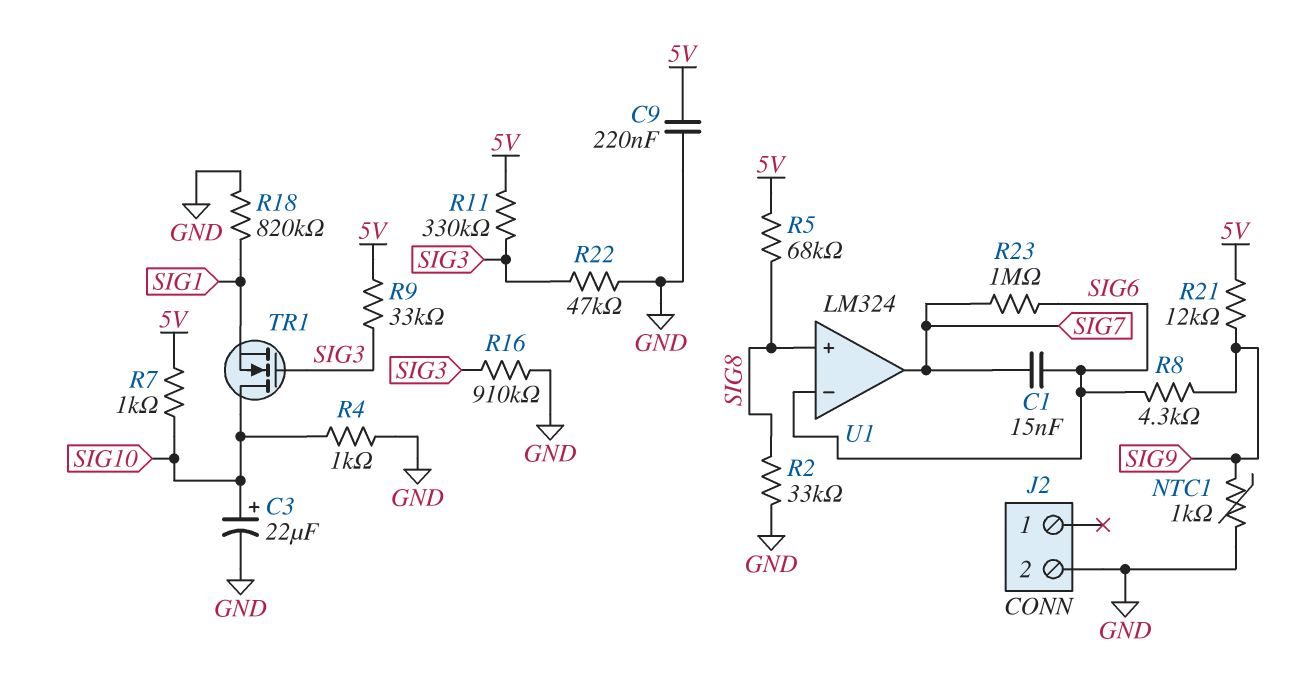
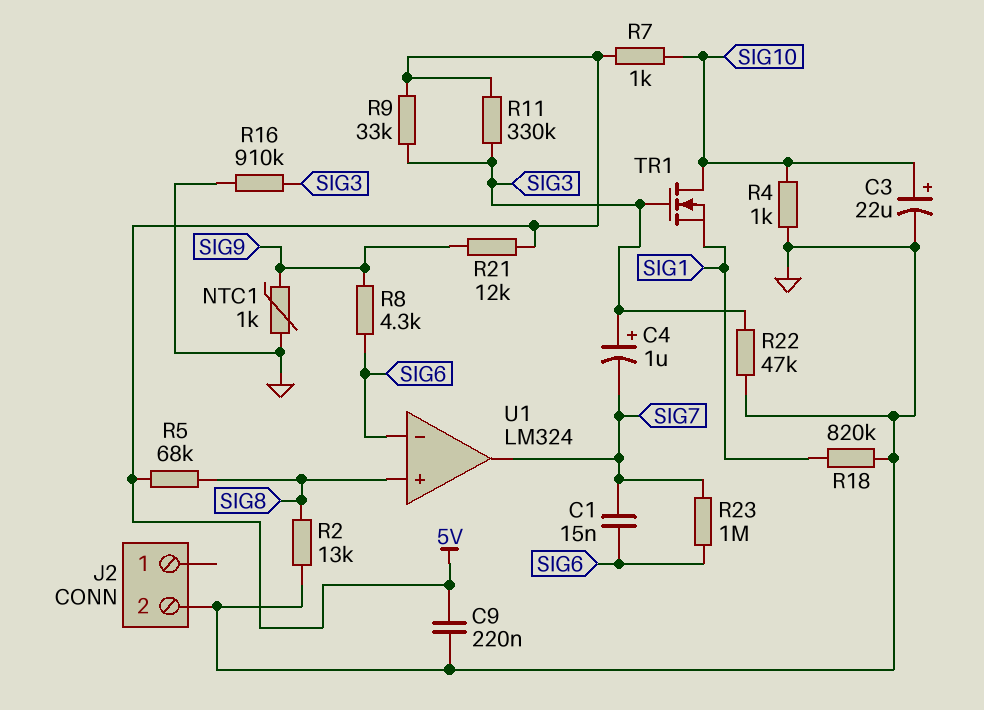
C4: none -> 1uF (plus SIG3, minus SIG7)
R2: 33k (GND, SIG8) -> 13k (GND, SIG8)

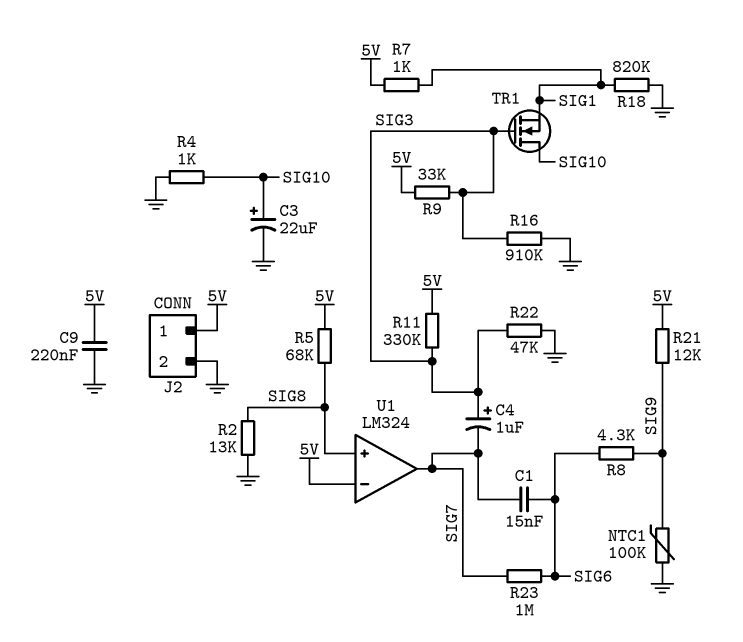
J2 pin 1: none -> 5V
NTC1: 1k (GND, SIG9) -> 100k (GND, SIG9)
R7: 1k (5V, SIG10) -> 1k (5V, SIG1)
U1 pin in-: SIG6 -> 5V

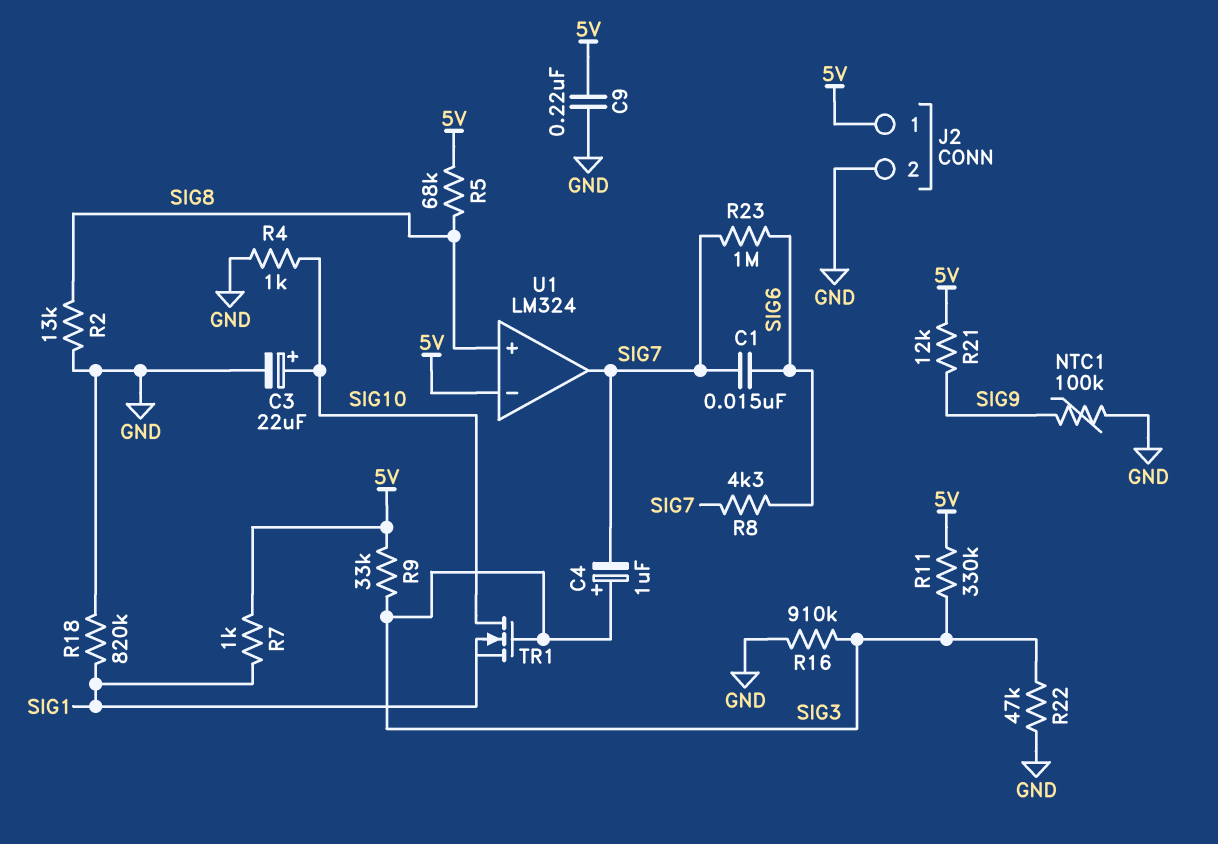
R8: 4.3k (SIG6, SIG9) -> 4.3k (SIG6, SIG7)

